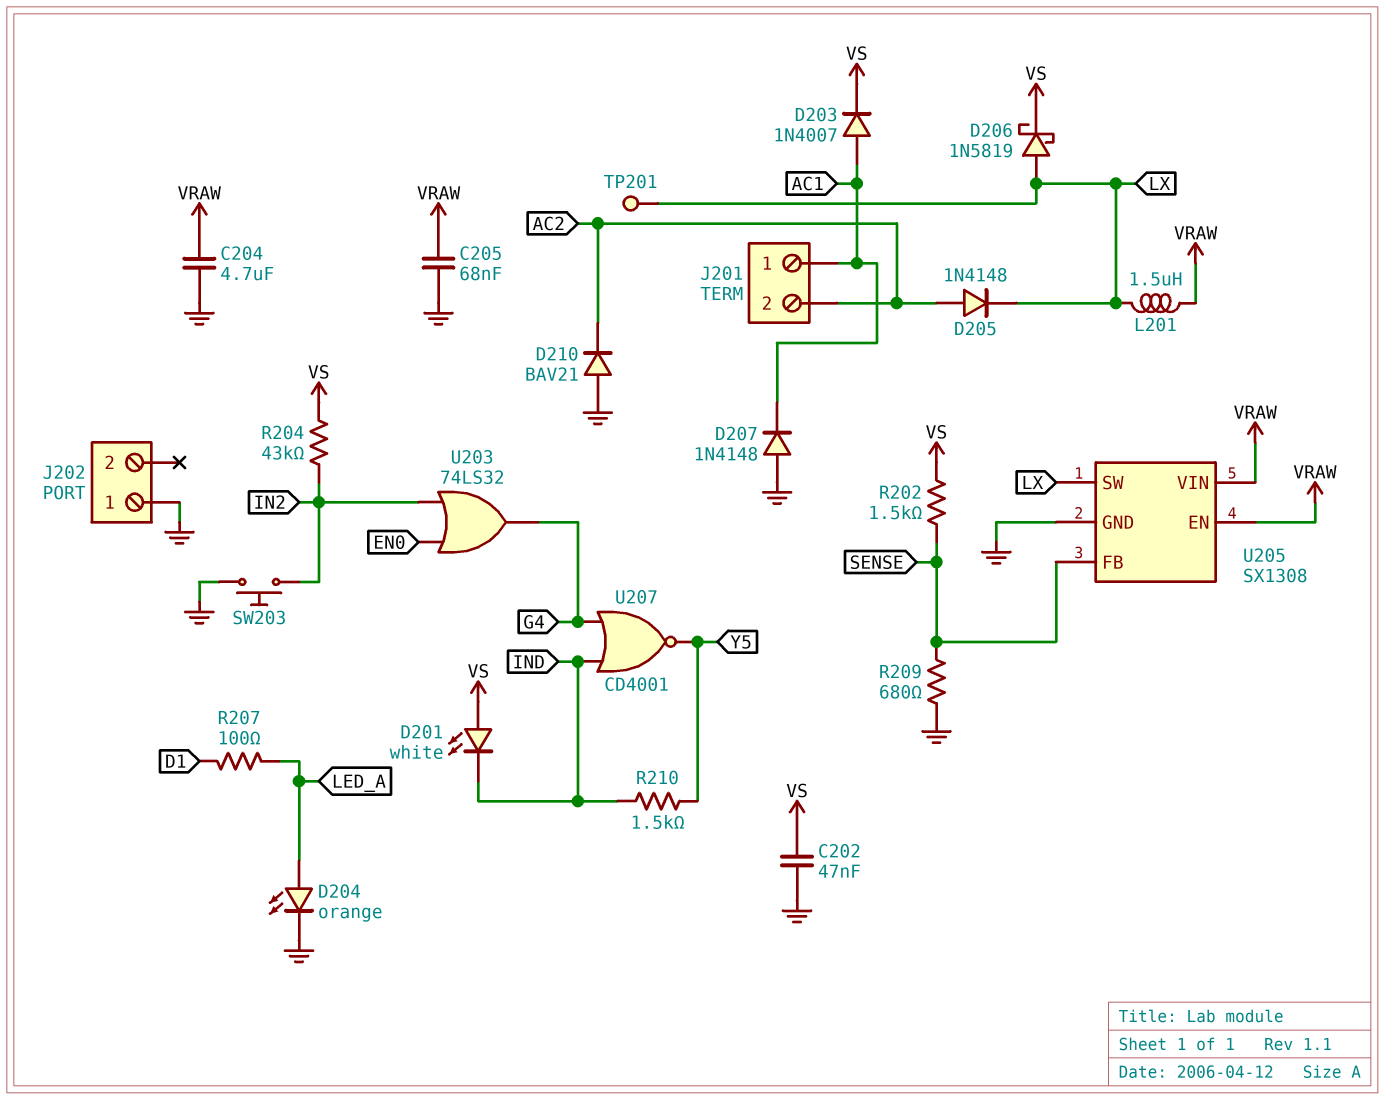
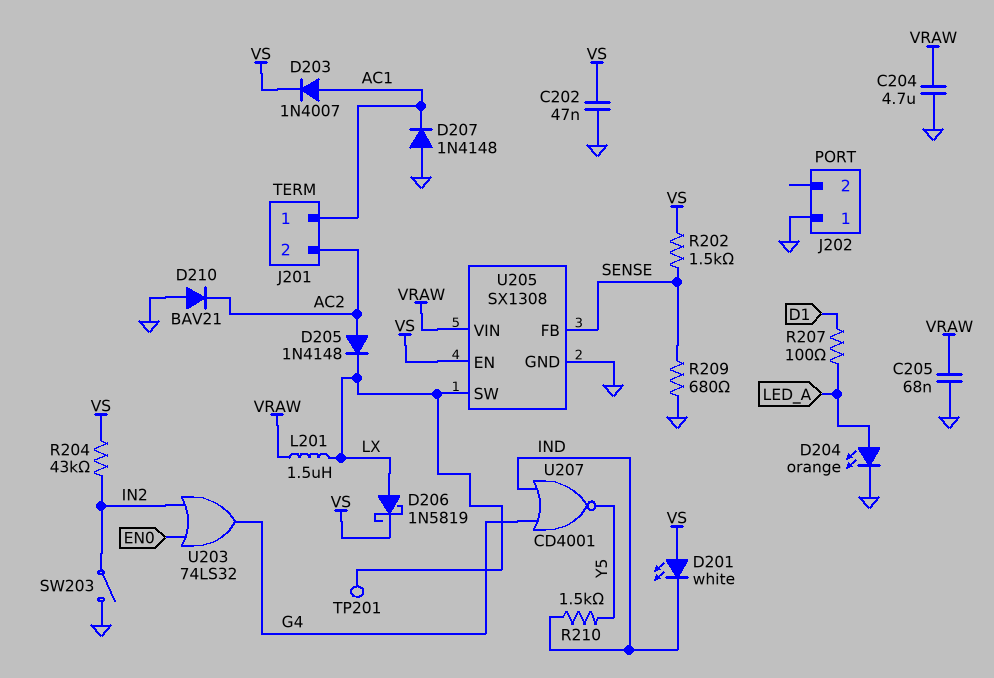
SW203: button (GND, IN2) -> switch (GND, IN2)
U205 pin EN: VRAW -> VS

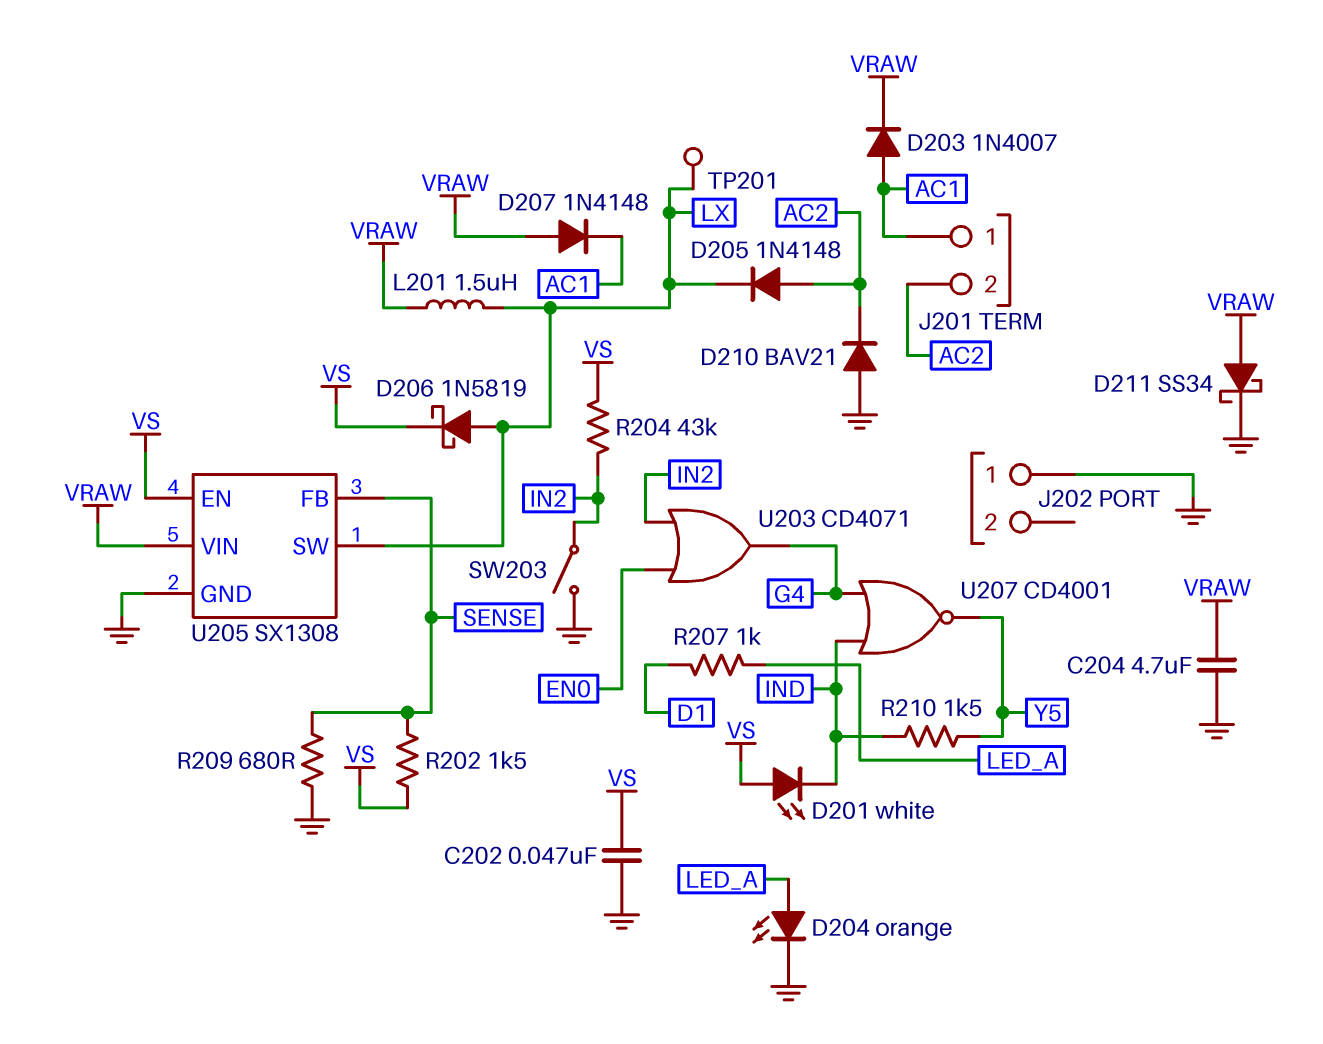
C205: 68nF (GND, VRAW) -> none
D203: diode 1N4007 (A AC1, K VS) -> diode 1N4007 (A AC1, K VRAW)
D207: diode 1N4148 (A GND, K AC1) -> diode 1N4148 (A VRAW, K AC1)
D211: none -> schottky SS34 (A VRAW, K GND)
R207: 100 (D1, LED_A) -> 1k (D1, LED_A)
U203: OR 74LS32 (in EN0, in IN2, out G4) -> OR CD4071 (in EN0, in IN2, out G4)

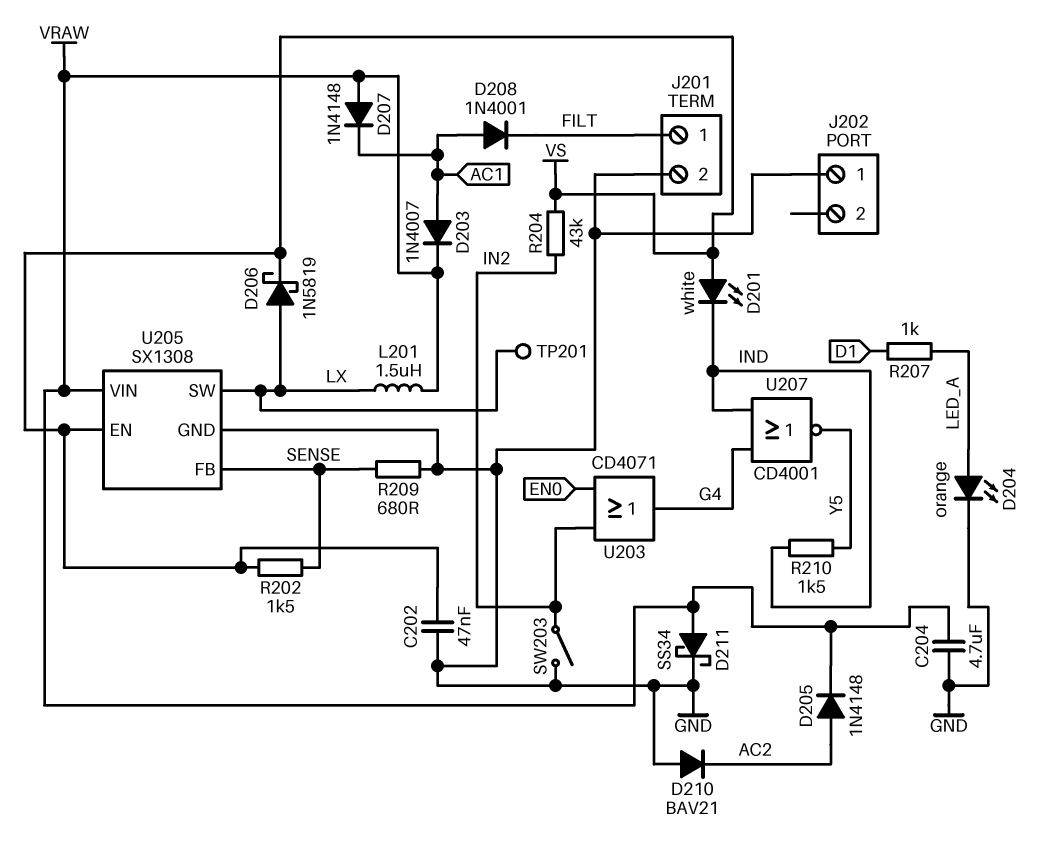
D205: diode 1N4148 (A AC2, K LX) -> diode 1N4148 (A AC2, K VRAW)
D208: none -> diode 1N4001 (A AC1, K FILT)
J201 pin 1: AC1 -> FILT
J201 pin 2: AC2 -> GND

